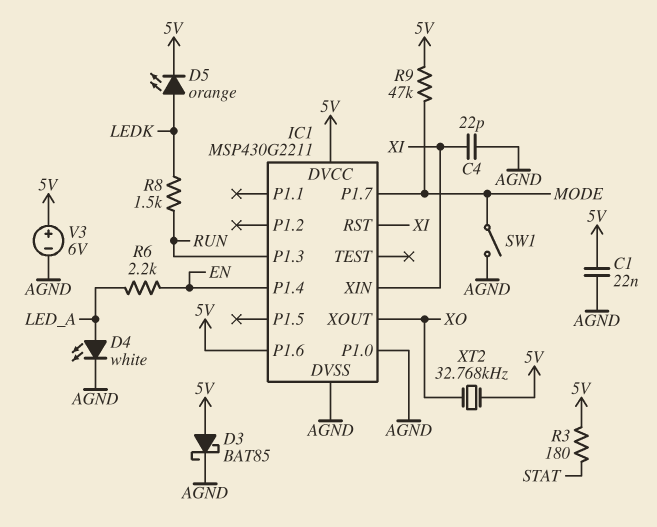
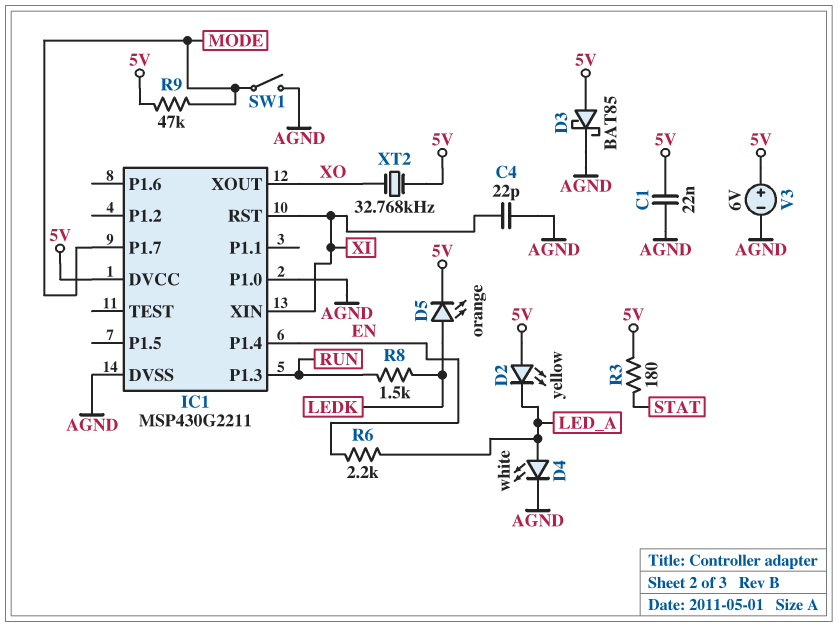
D2: none -> LED yellow (A 5V, K LED_A)
IC1 pin P1.6: 5V -> none

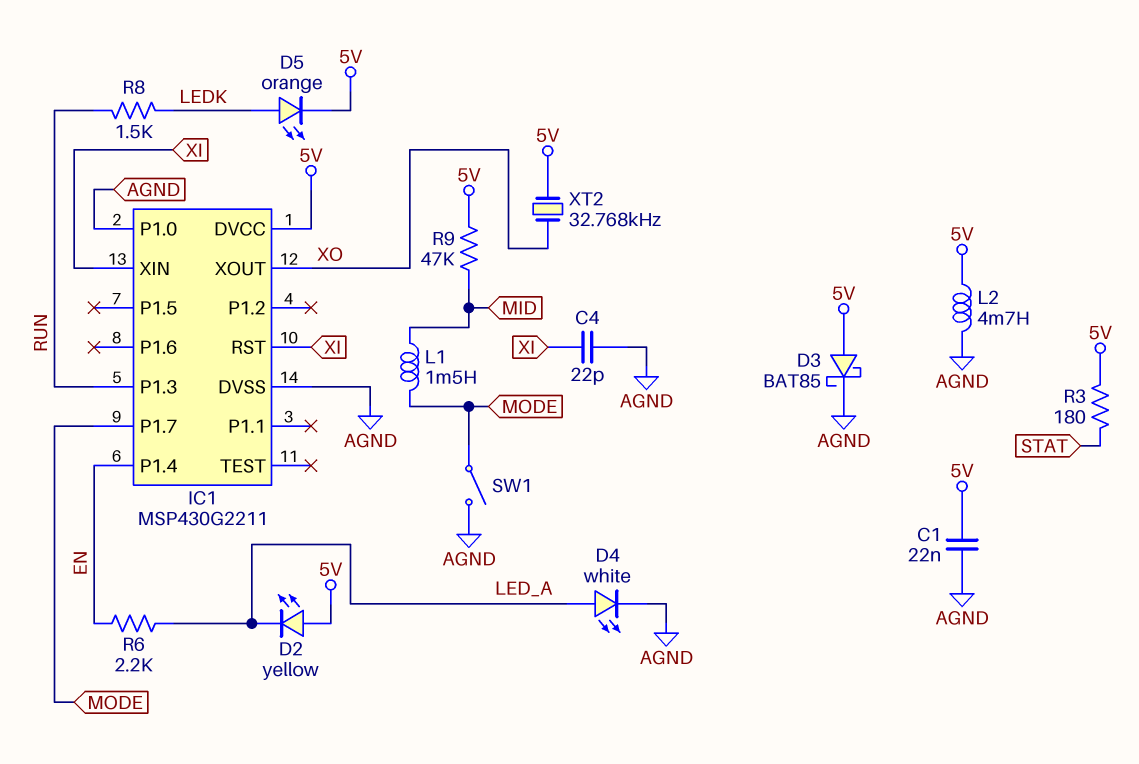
L1: none -> 1.5mH (MID, MODE)
L2: none -> 4.7mH (5V, AGND)
R9: 47k (5V, MODE) -> 47k (5V, MID)
V3: 6V (plus 5V, minus AGND) -> none

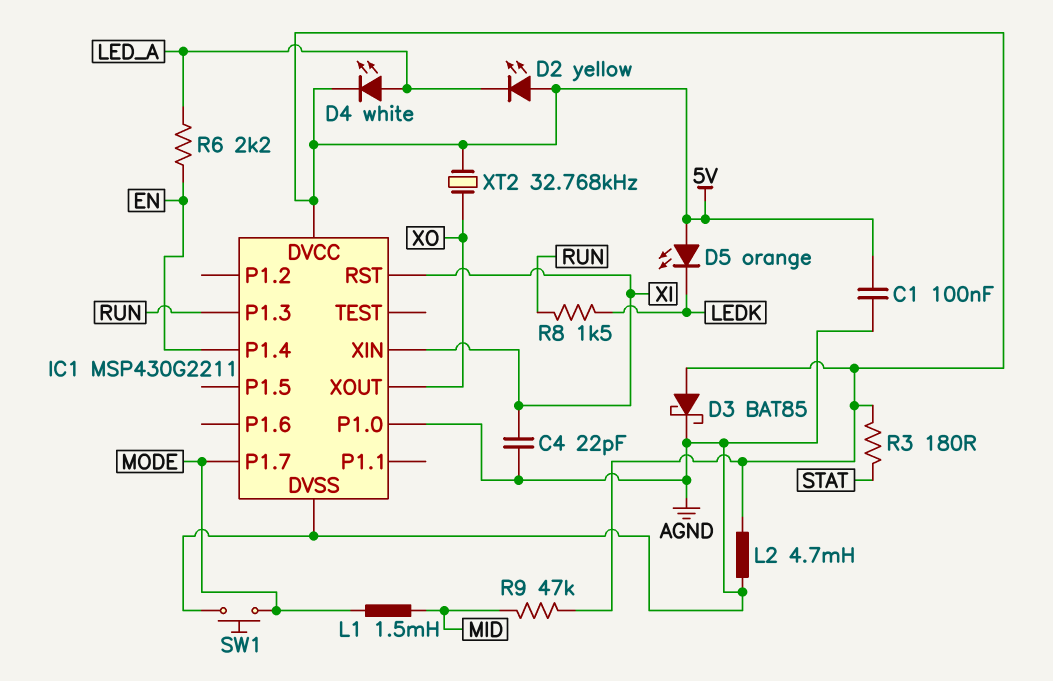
C1: 22nF (5V, AGND) -> 100nF (5V, AGND)
D4: LED white (A LED_A, K AGND) -> LED white (A LED_A, K 5V)
D5: LED orange (A LEDK, K 5V) -> LED orange (A 5V, K LEDK)
SW1: switch (AGND, MODE) -> button (AGND, MODE)

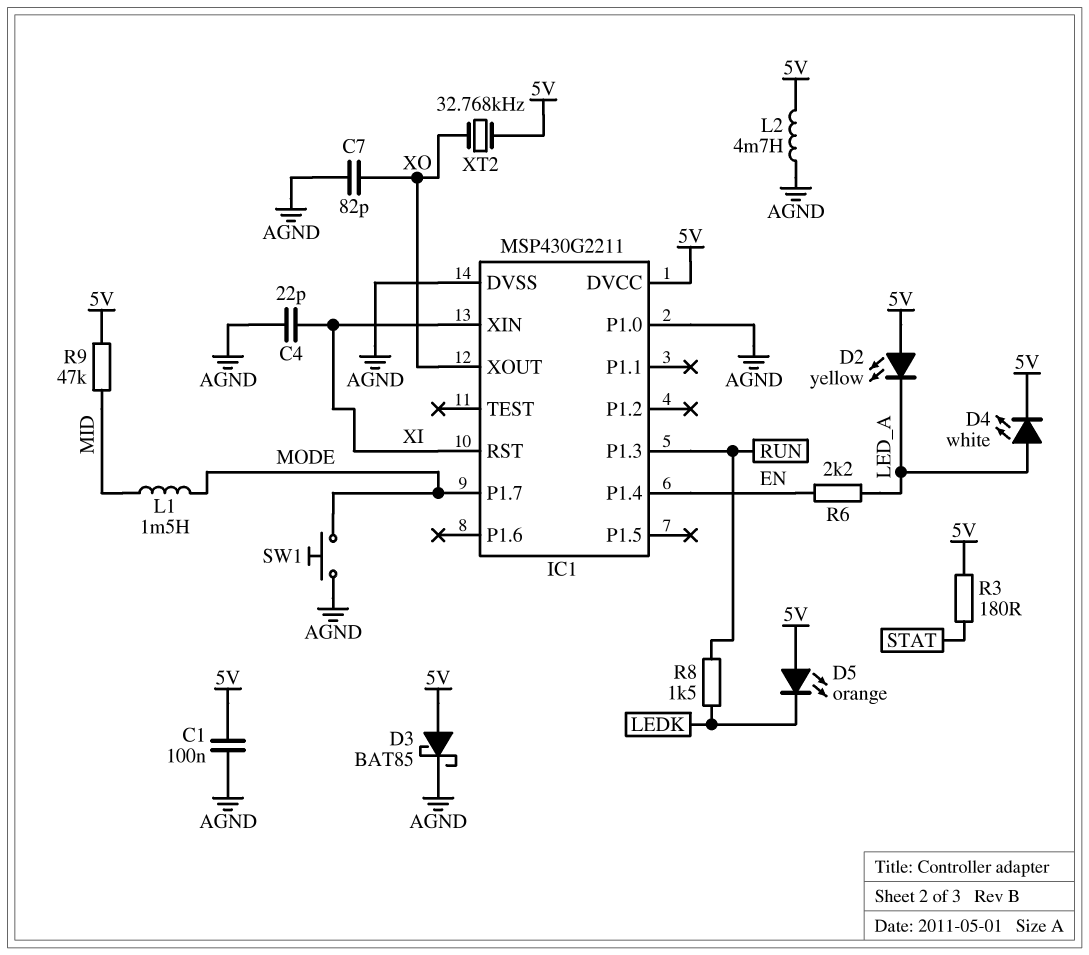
C7: none -> 82pF (AGND, XO)

